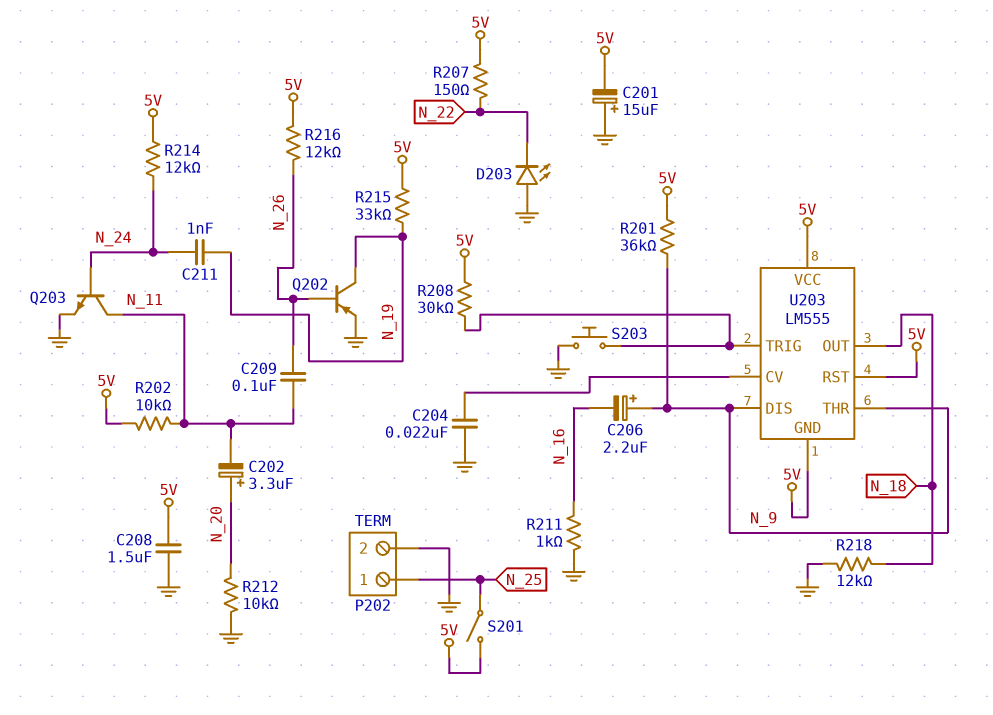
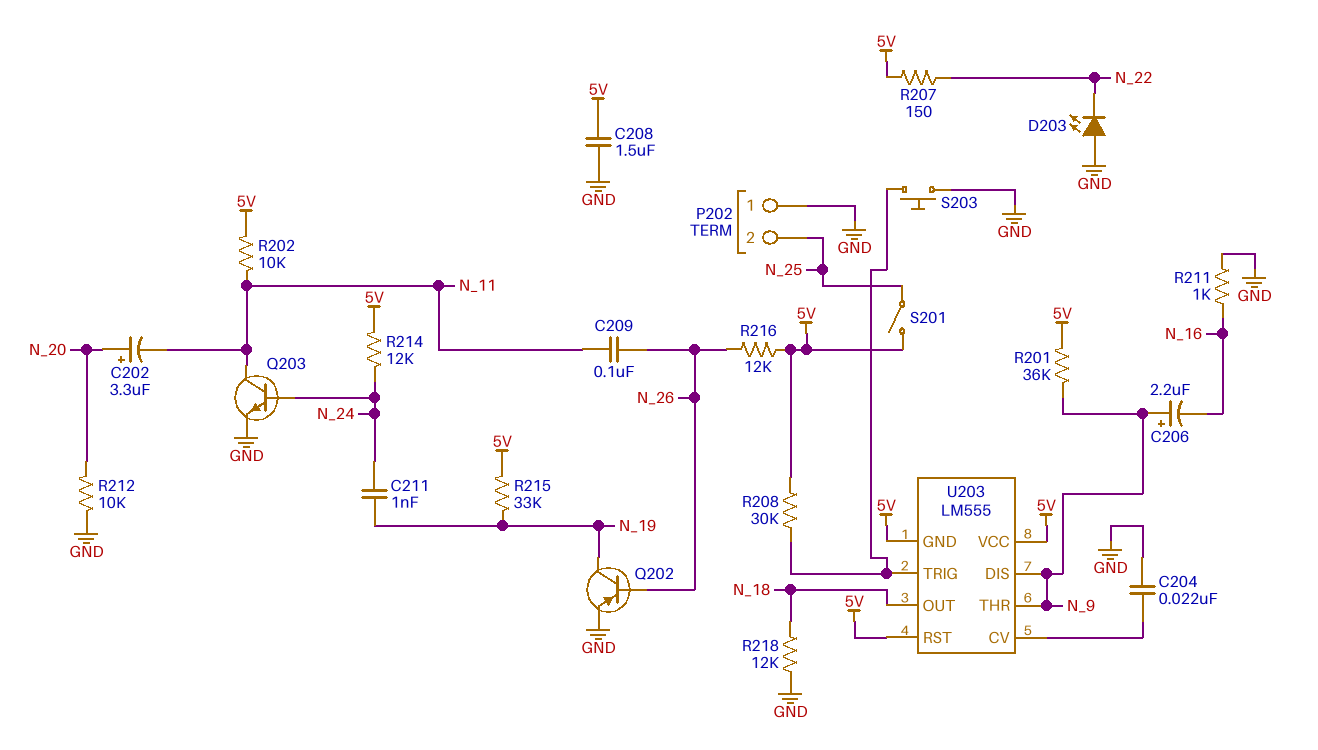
C201: 15uF (plus GND, minus 5V) -> none
P202 pin 1: N_25 -> GND
P202 pin 2: GND -> N_25

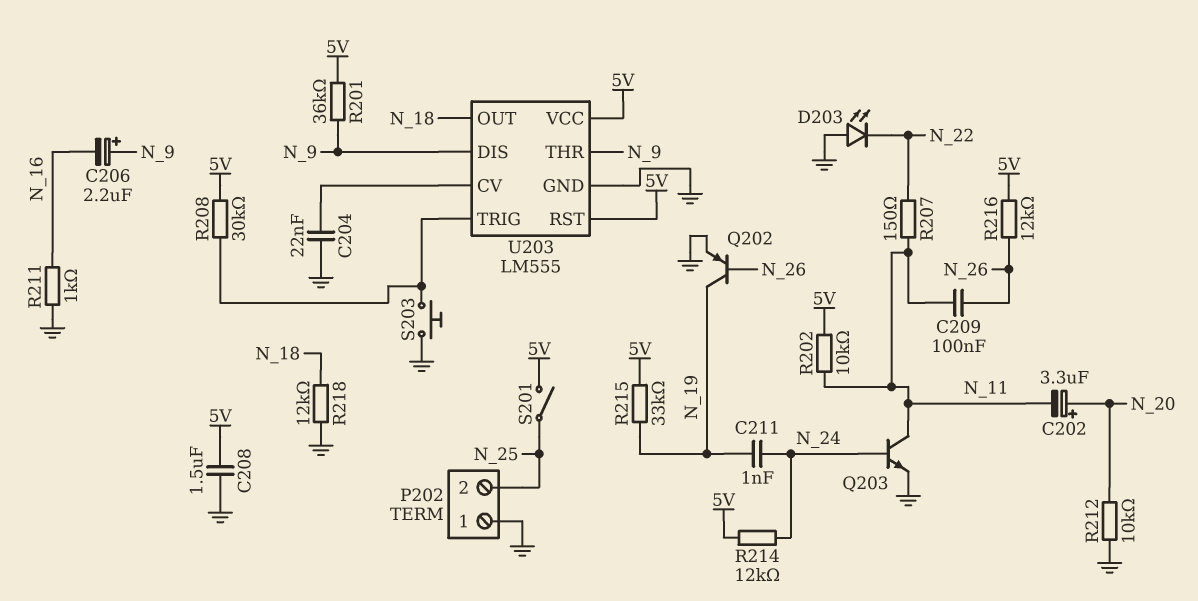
R207: 150 (5V, N_22) -> 150 (N_11, N_22)
U203 pin GND: 5V -> GND

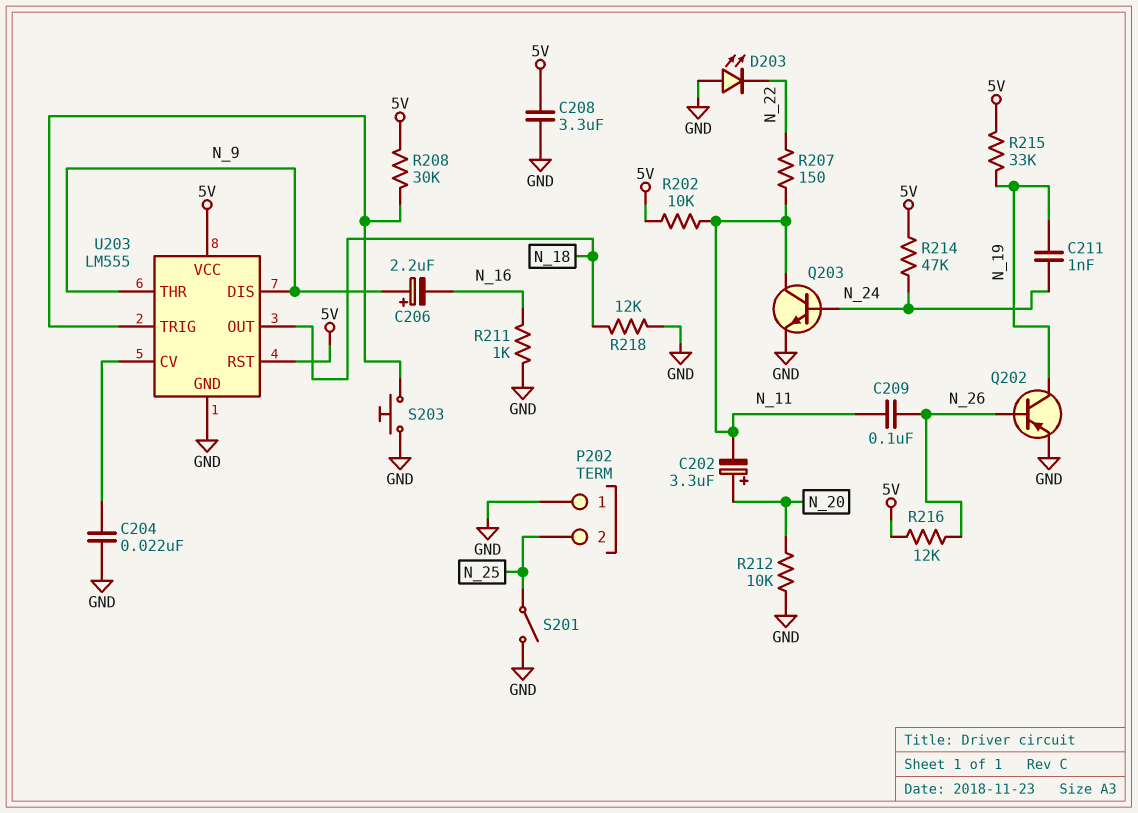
C208: 1.5uF (5V, GND) -> 3.3uF (5V, GND)
R201: 36k (5V, N_9) -> none
R214: 12k (5V, N_24) -> 47k (5V, N_24)
S201: switch (5V, N_25) -> switch (GND, N_25)

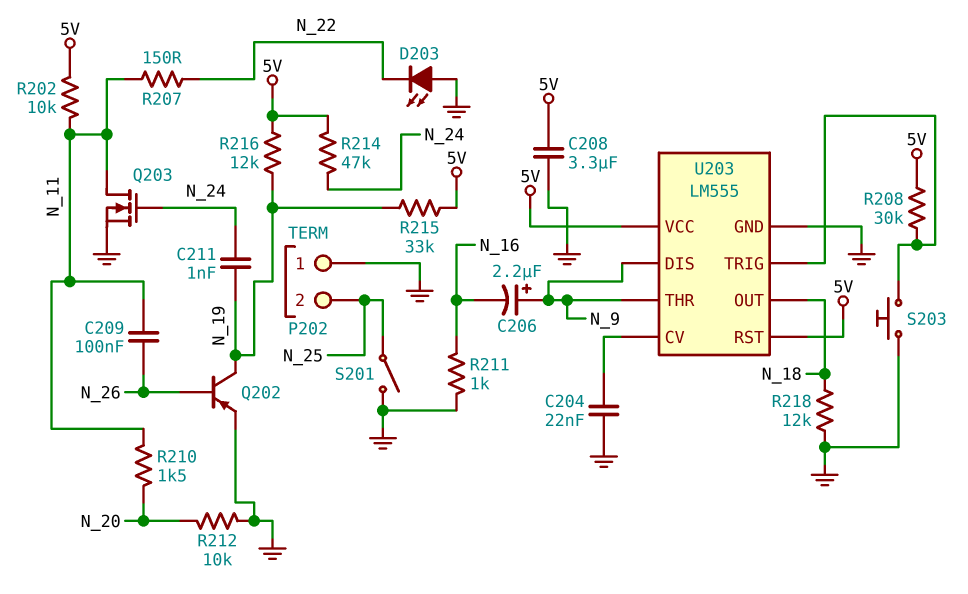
C202: 3.3uF (plus N_20, minus N_11) -> none
Q203: NPN (B N_24, C N_11, E GND) -> NMOS (G N_24, D N_11, S GND)
R210: none -> 1.5k (N_11, N_20)
R216: 12k (5V, N_26) -> 12k (5V, N_19)

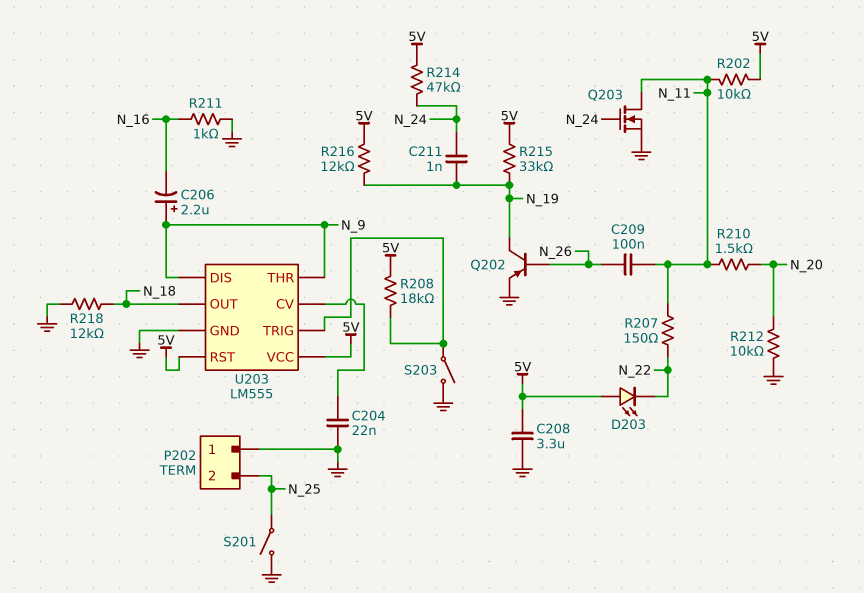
D203: LED (A GND, K N_22) -> LED (A 5V, K N_22)
R208: 30k (5V, U203/TRIG) -> 18k (5V, U203/TRIG)
S203: button (GND, U203/TRIG) -> switch (GND, U203/TRIG)

